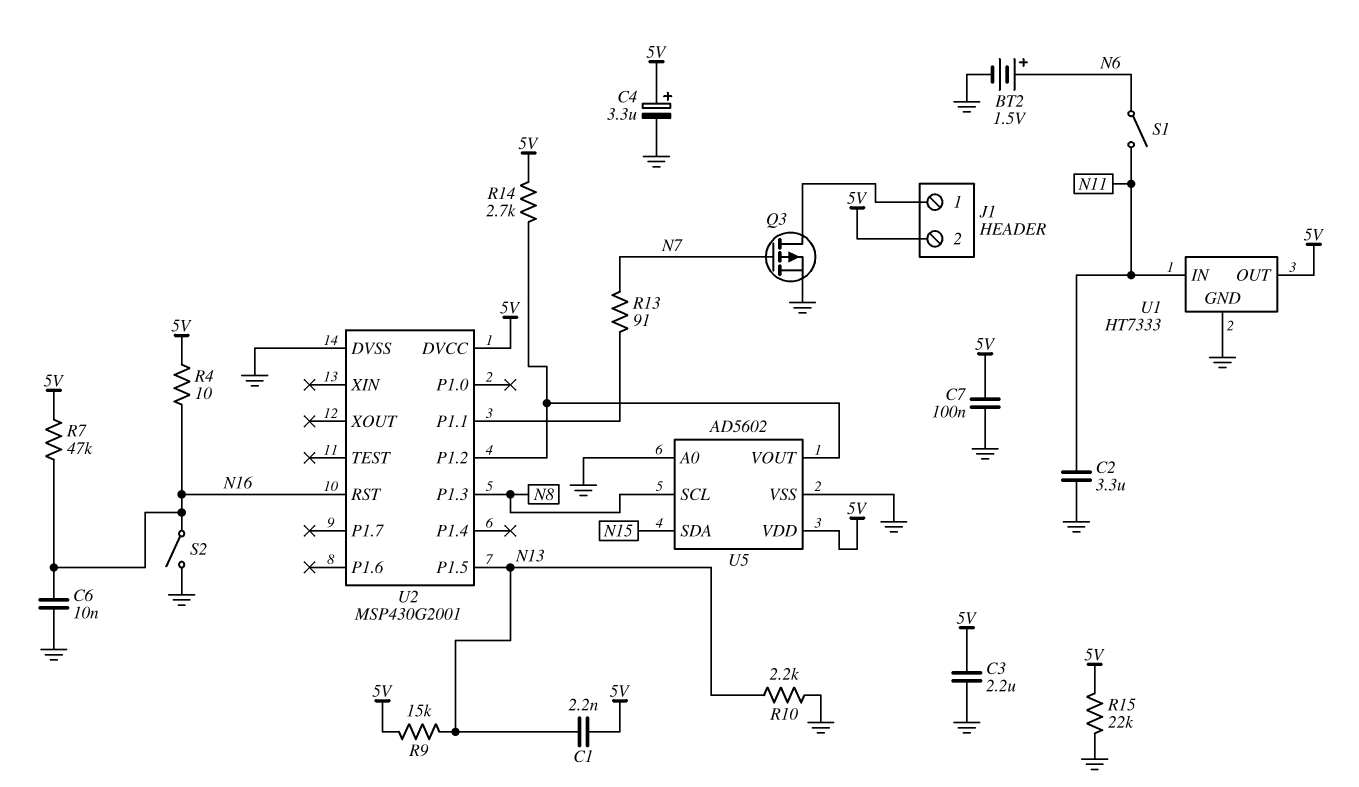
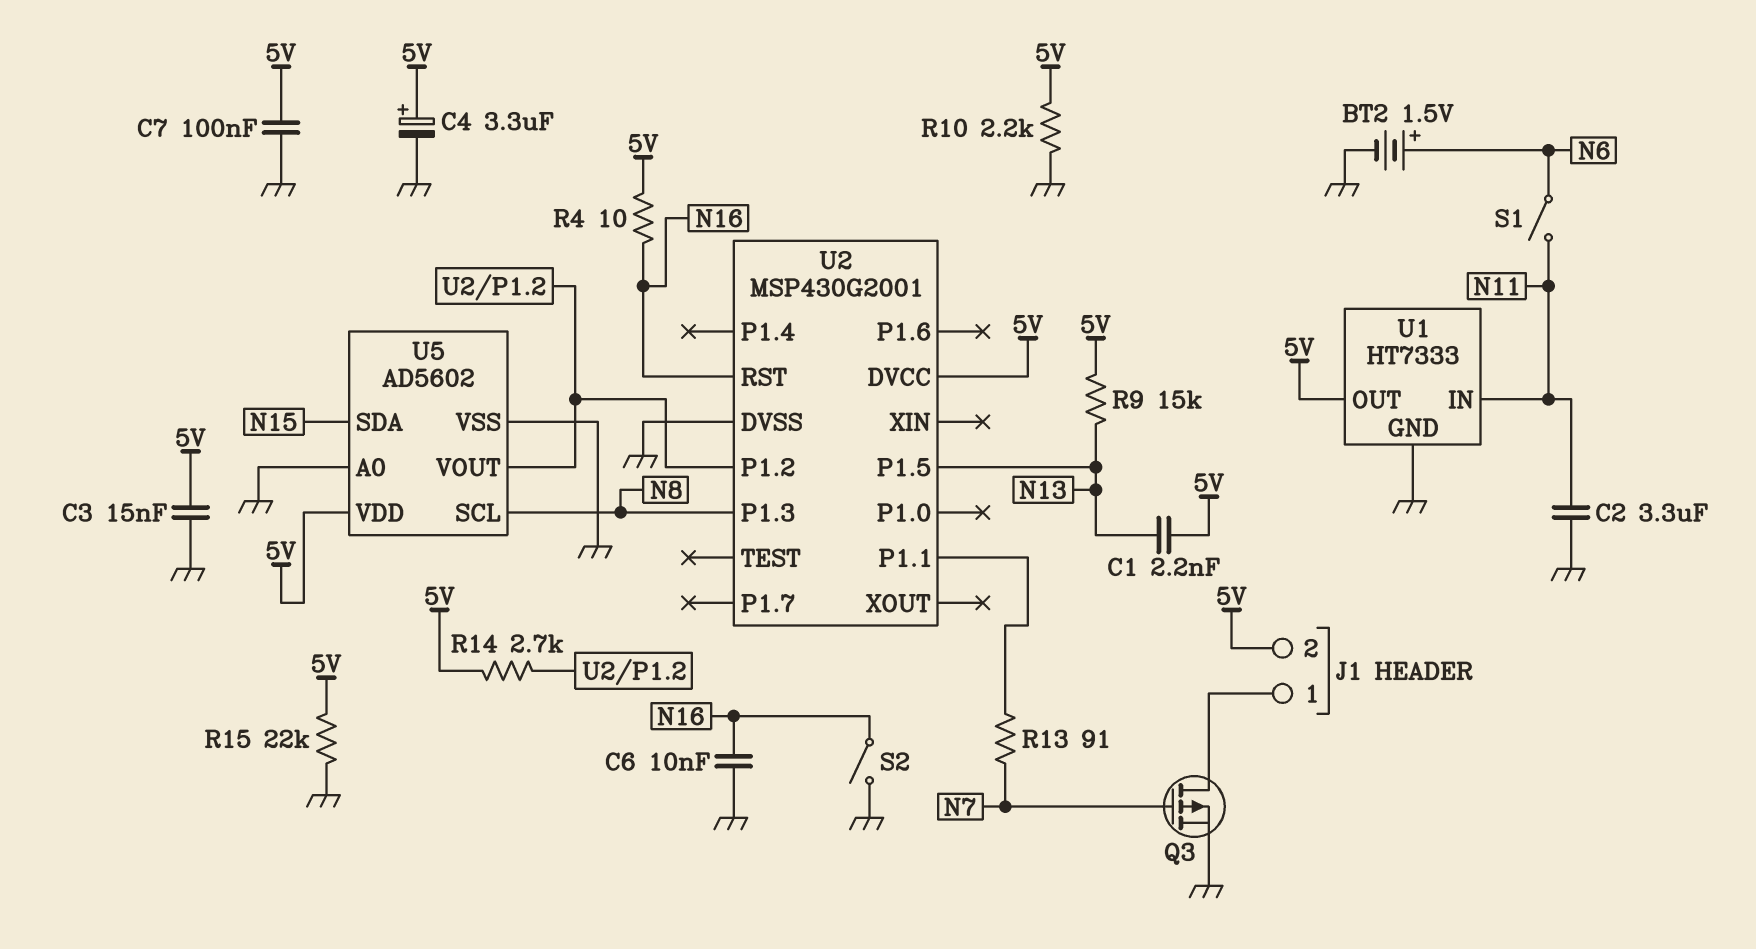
C3: 2.2uF (5V, GND) -> 15nF (5V, GND)
R7: 47k (5V, N16) -> none
R10: 2.2k (GND, N13) -> 2.2k (5V, GND)

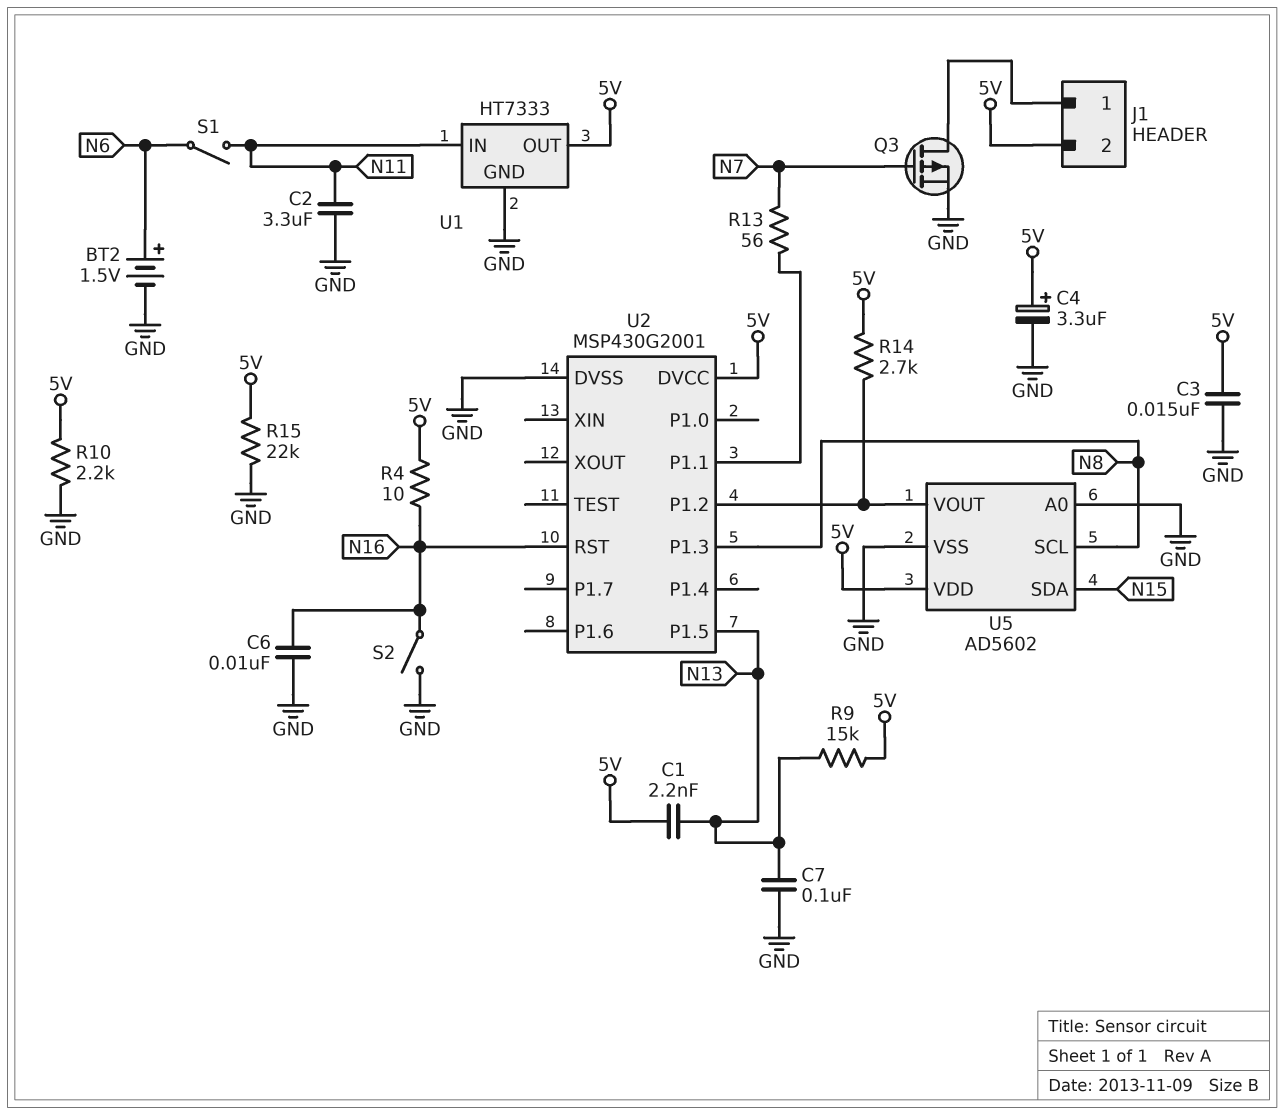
C7: 100nF (5V, GND) -> 100nF (GND, N13)
R13: 91 (N7, U2/P1.1) -> 56 (N7, U2/P1.1)

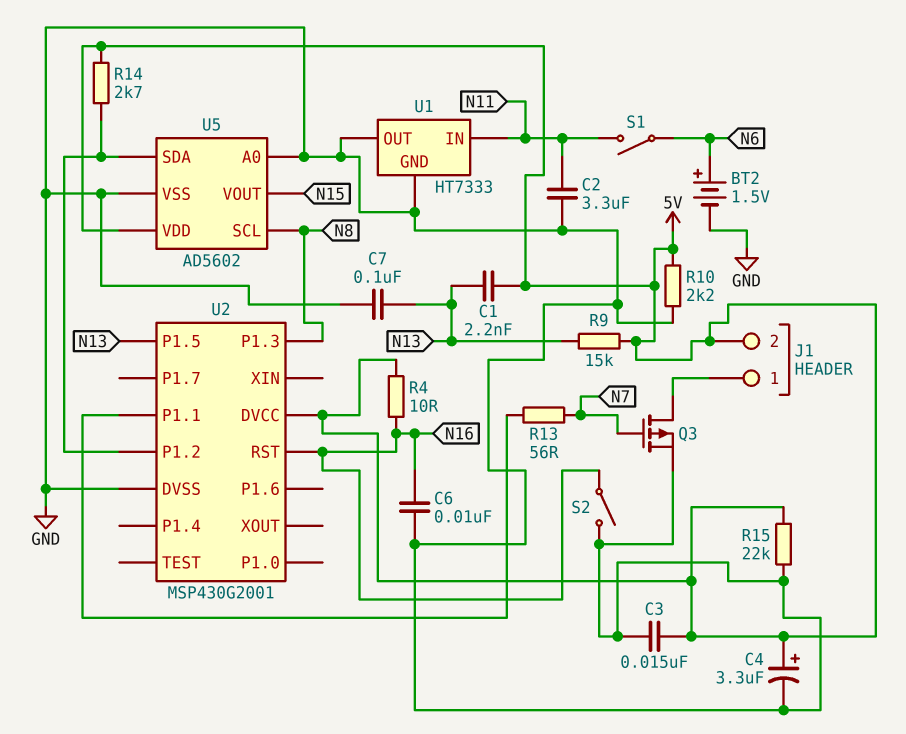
U1 pin OUT: 5V -> GND
U5 pin SDA: N15 -> U2/P1.2
U5 pin VOUT: U2/P1.2 -> N15

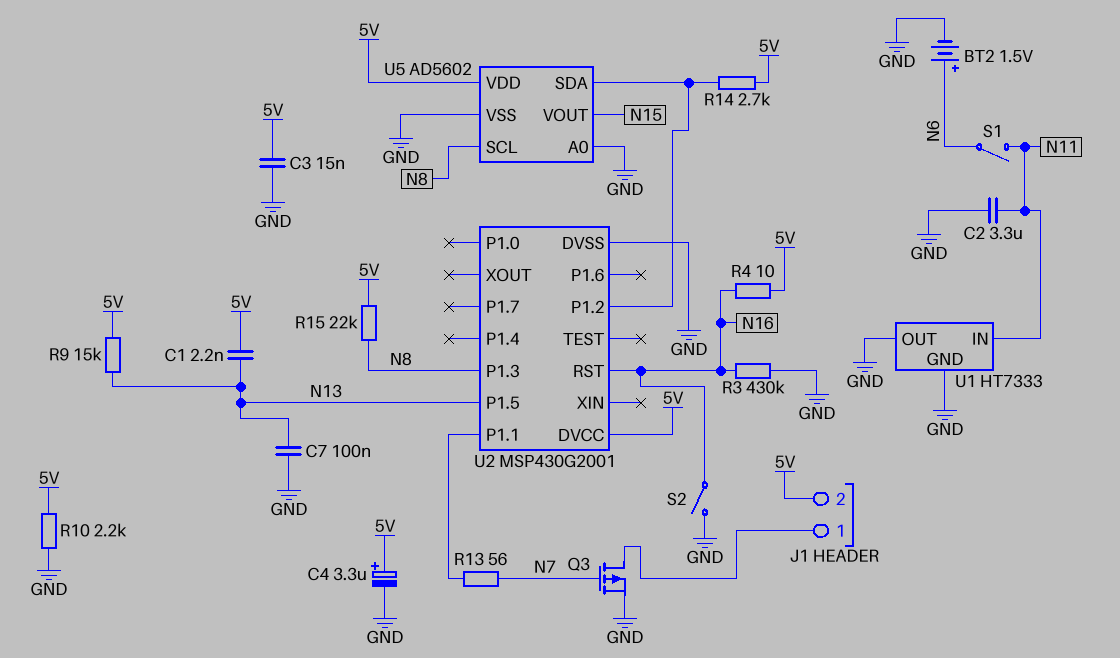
C6: 10nF (GND, N16) -> none
R3: none -> 430k (GND, N16)
R15: 22k (5V, GND) -> 22k (5V, N8)

